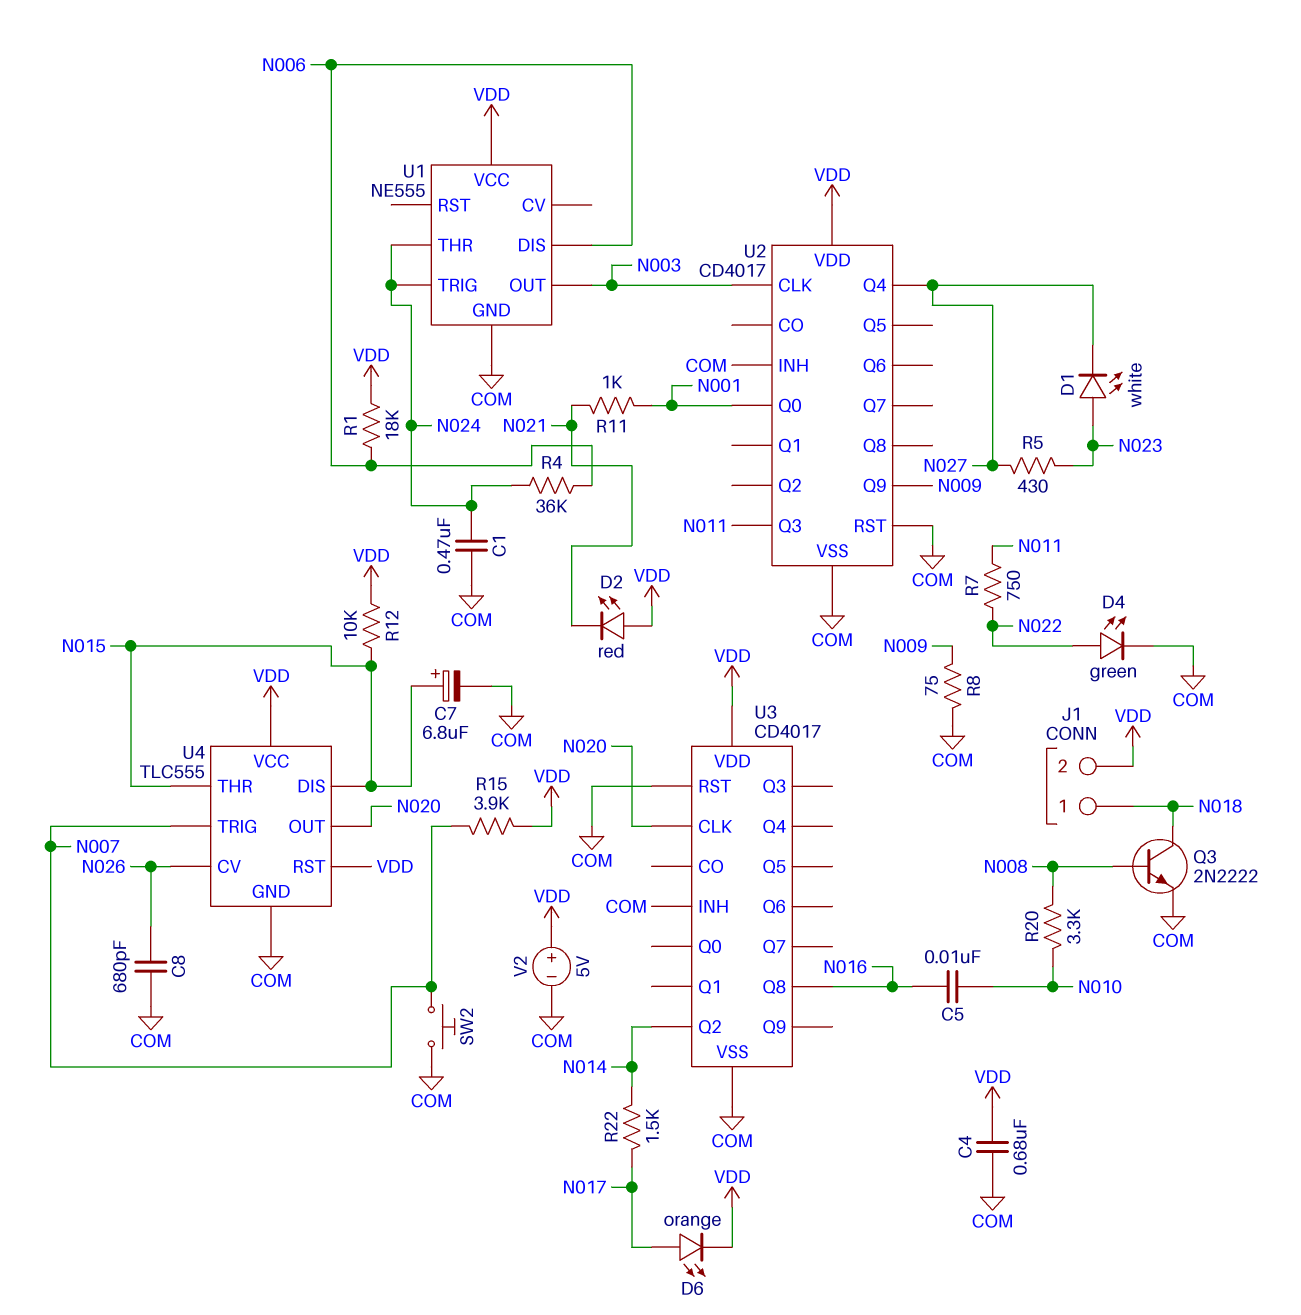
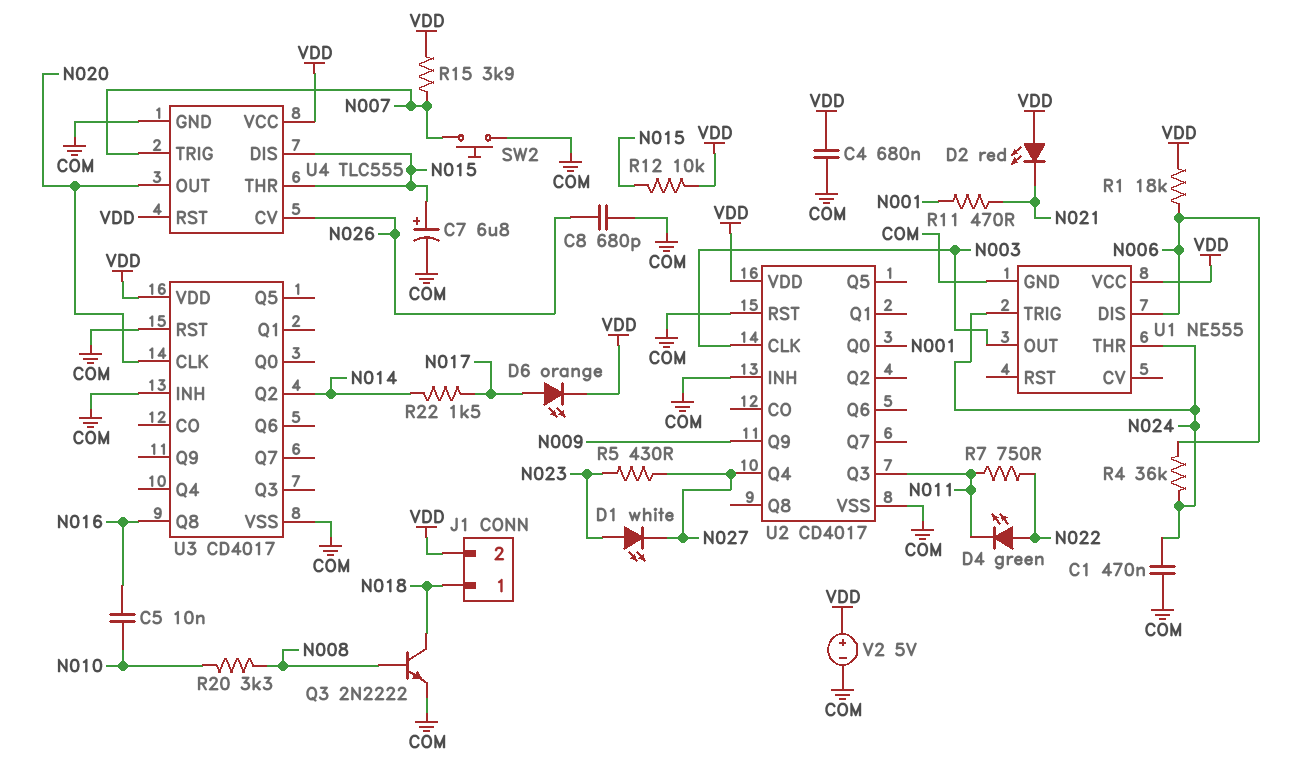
D4: LED green (A N022, K COM) -> LED green (A N022, K N011)
R8: 75 (COM, N009) -> none
R11: 1k (N001, N021) -> 470 (N001, N021)

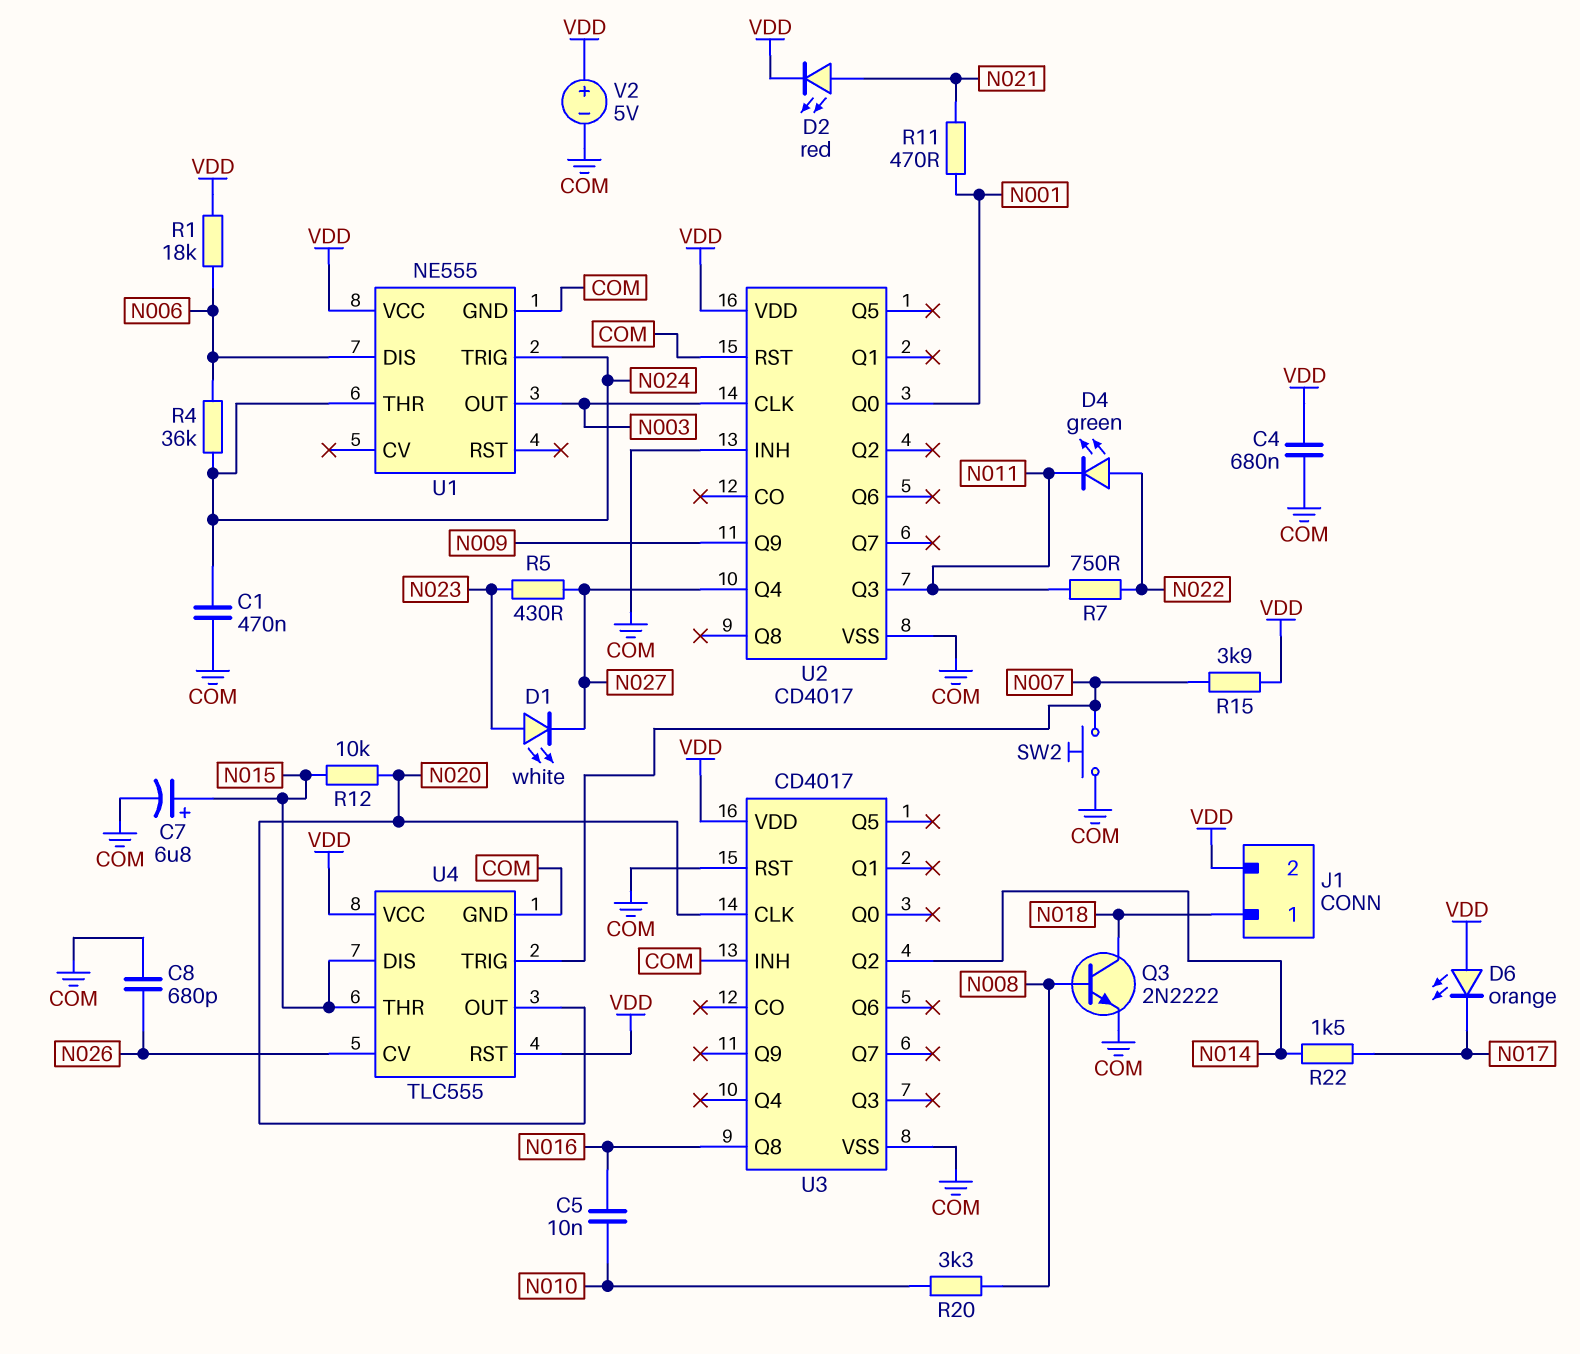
D2: LED red (A VDD, K N021) -> LED red (A N021, K VDD)
D6: LED orange (A N017, K VDD) -> LED orange (A VDD, K N017)
R12: 10k (N015, VDD) -> 10k (N015, N020)

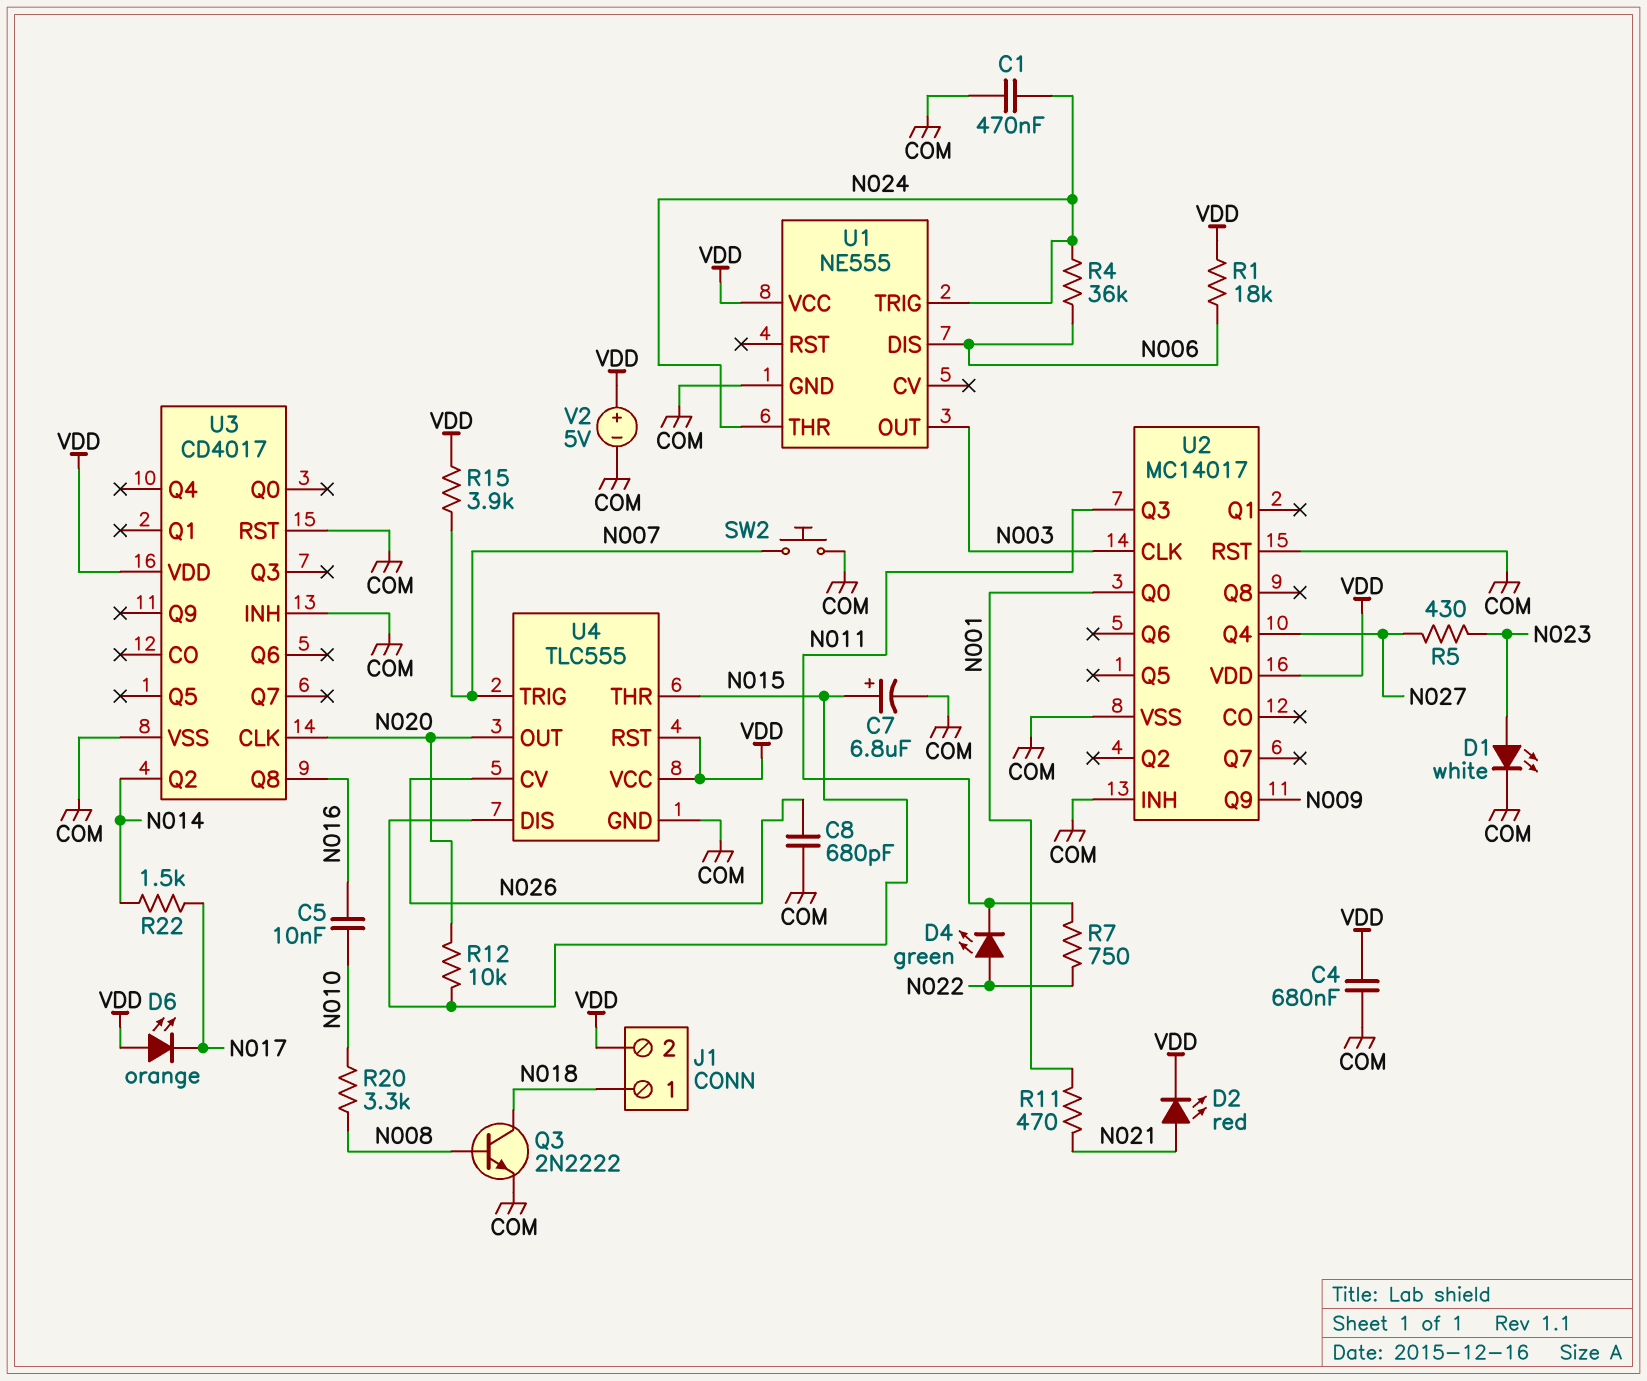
D1: LED white (A N023, K N027) -> LED white (A N023, K COM)
U2: CD4017 -> MC14017

